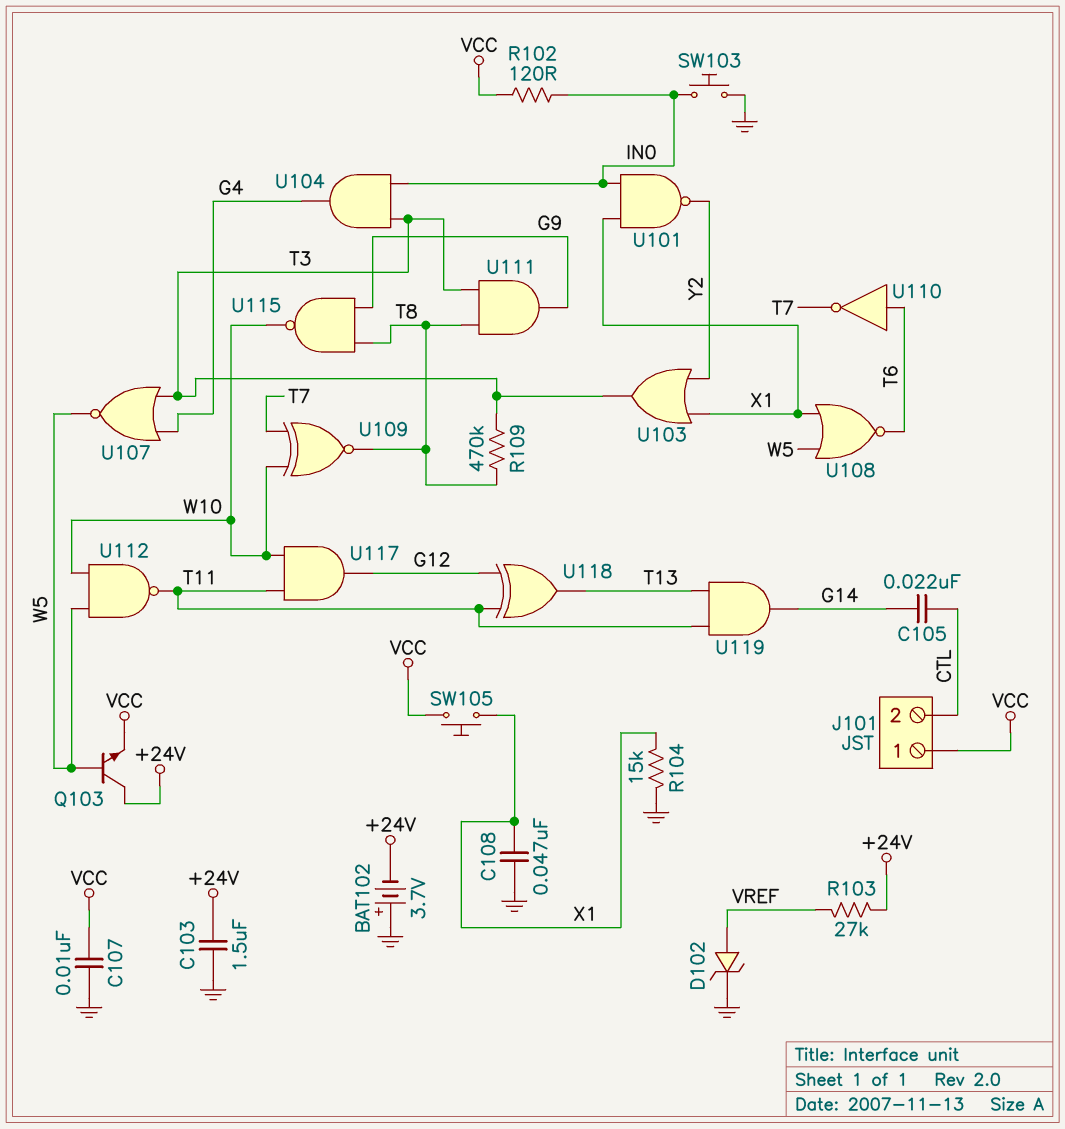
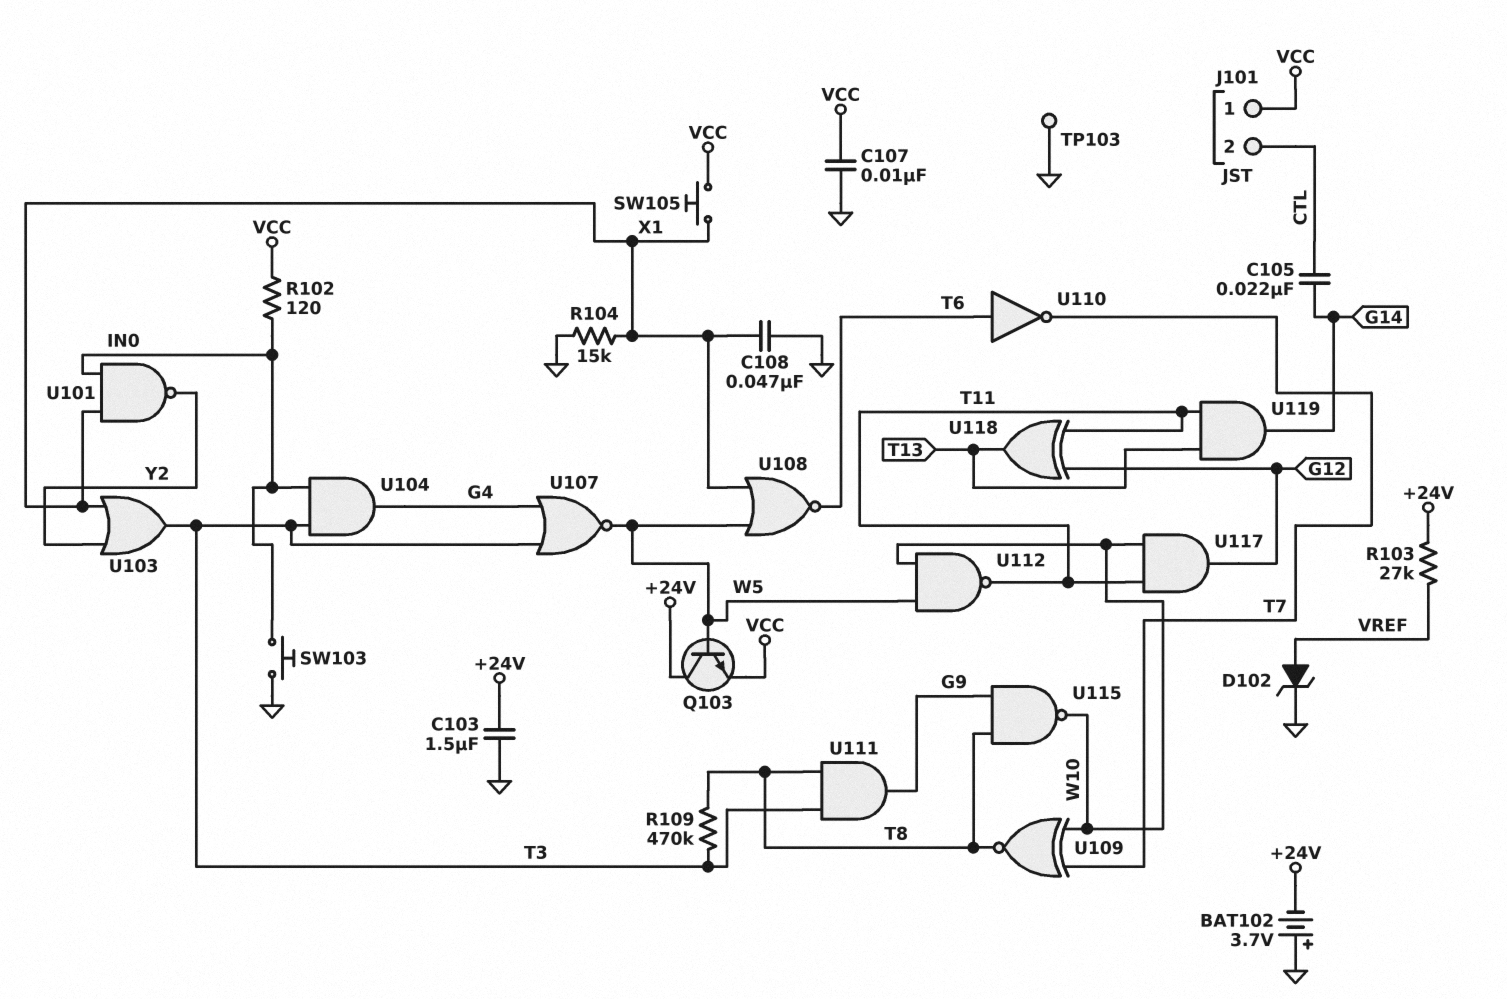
TP103: none -> test point (GND)

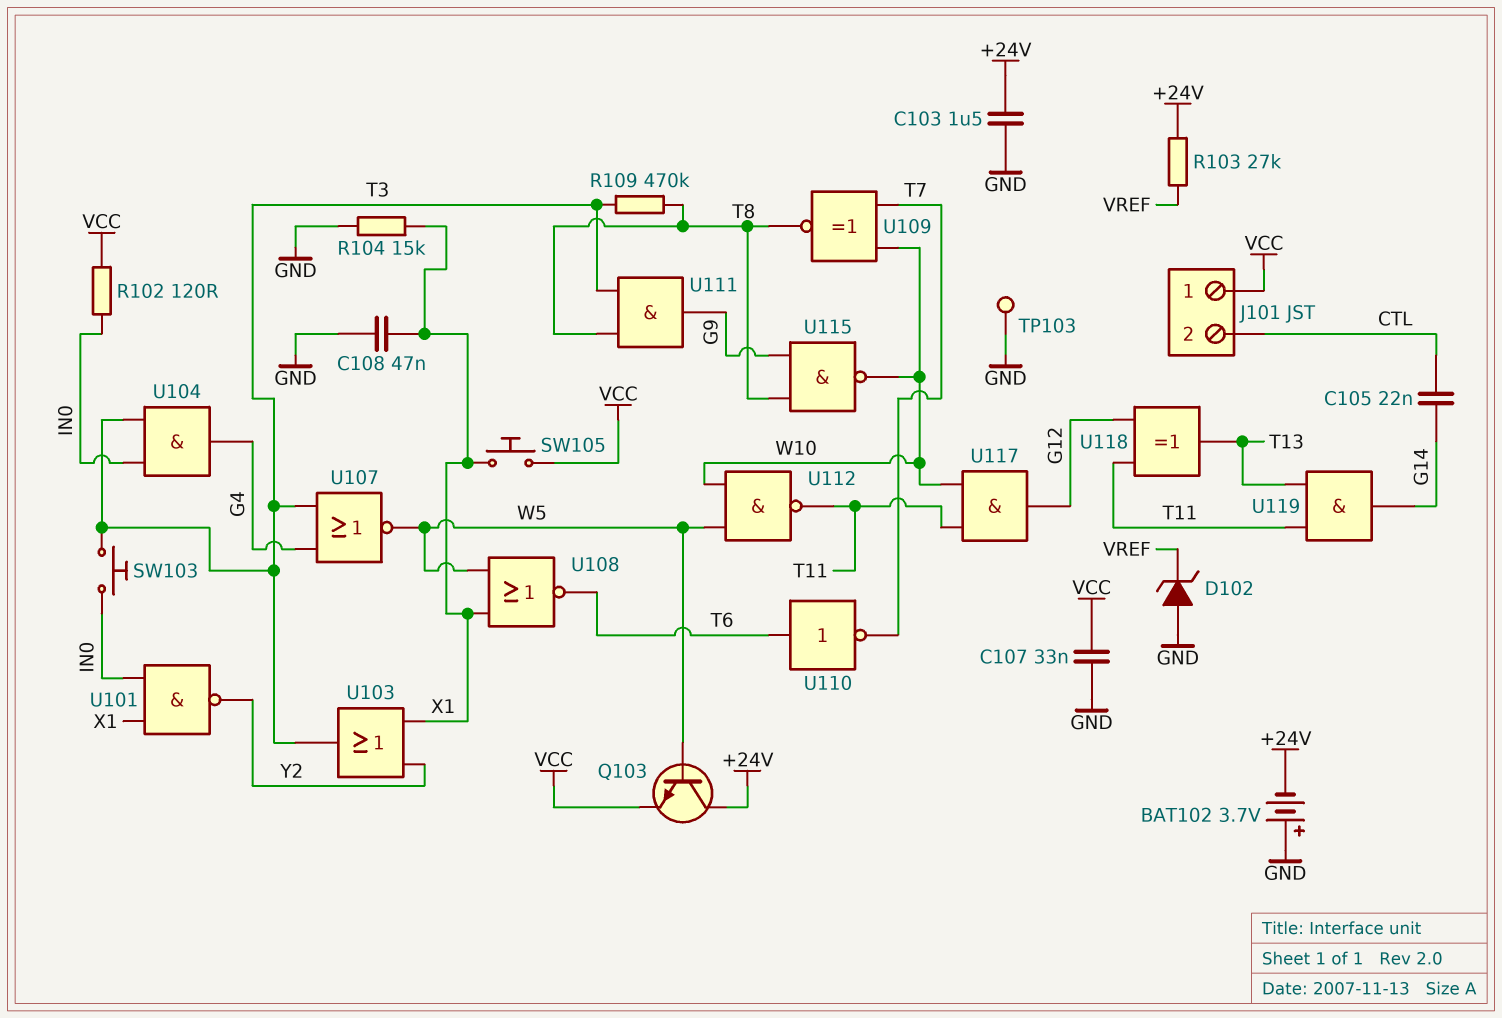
C107: 10nF (GND, VCC) -> 33nF (GND, VCC)
D102: zener (A VREF, K GND) -> zener (A GND, K VREF)
SW103: button (GND, IN0) -> button (IN0, T3)

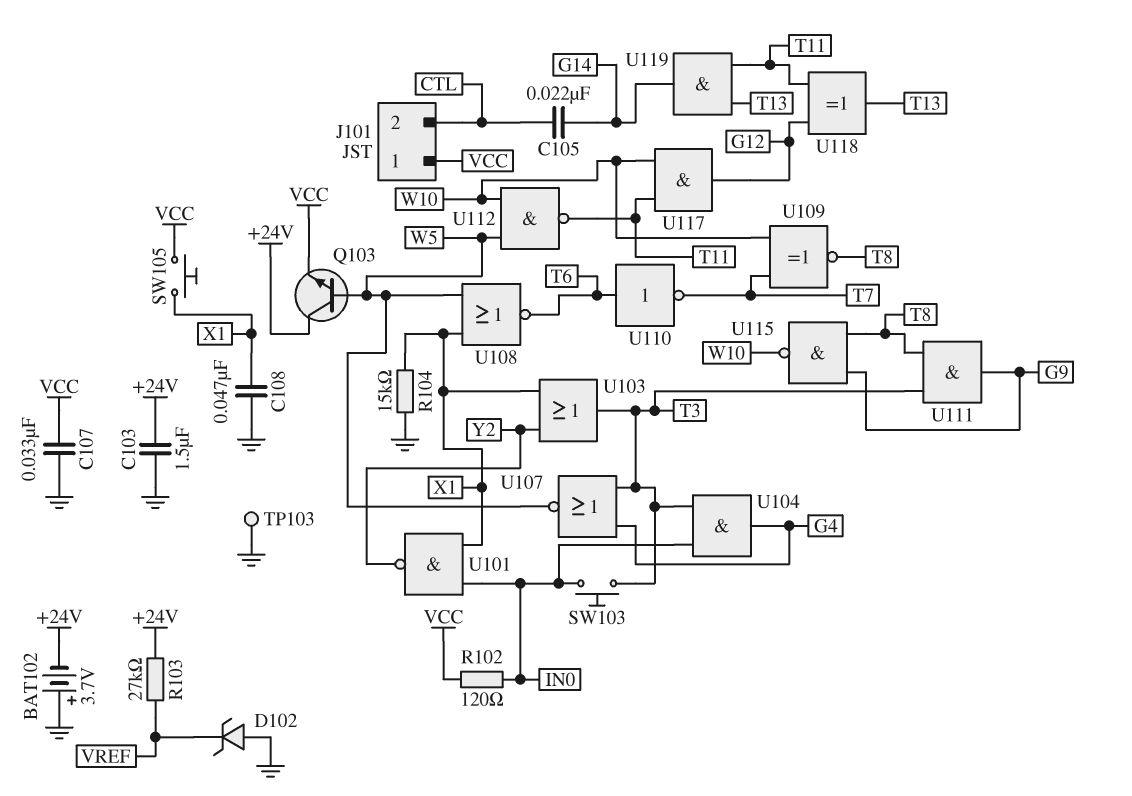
R109: 470k (T3, T8) -> none

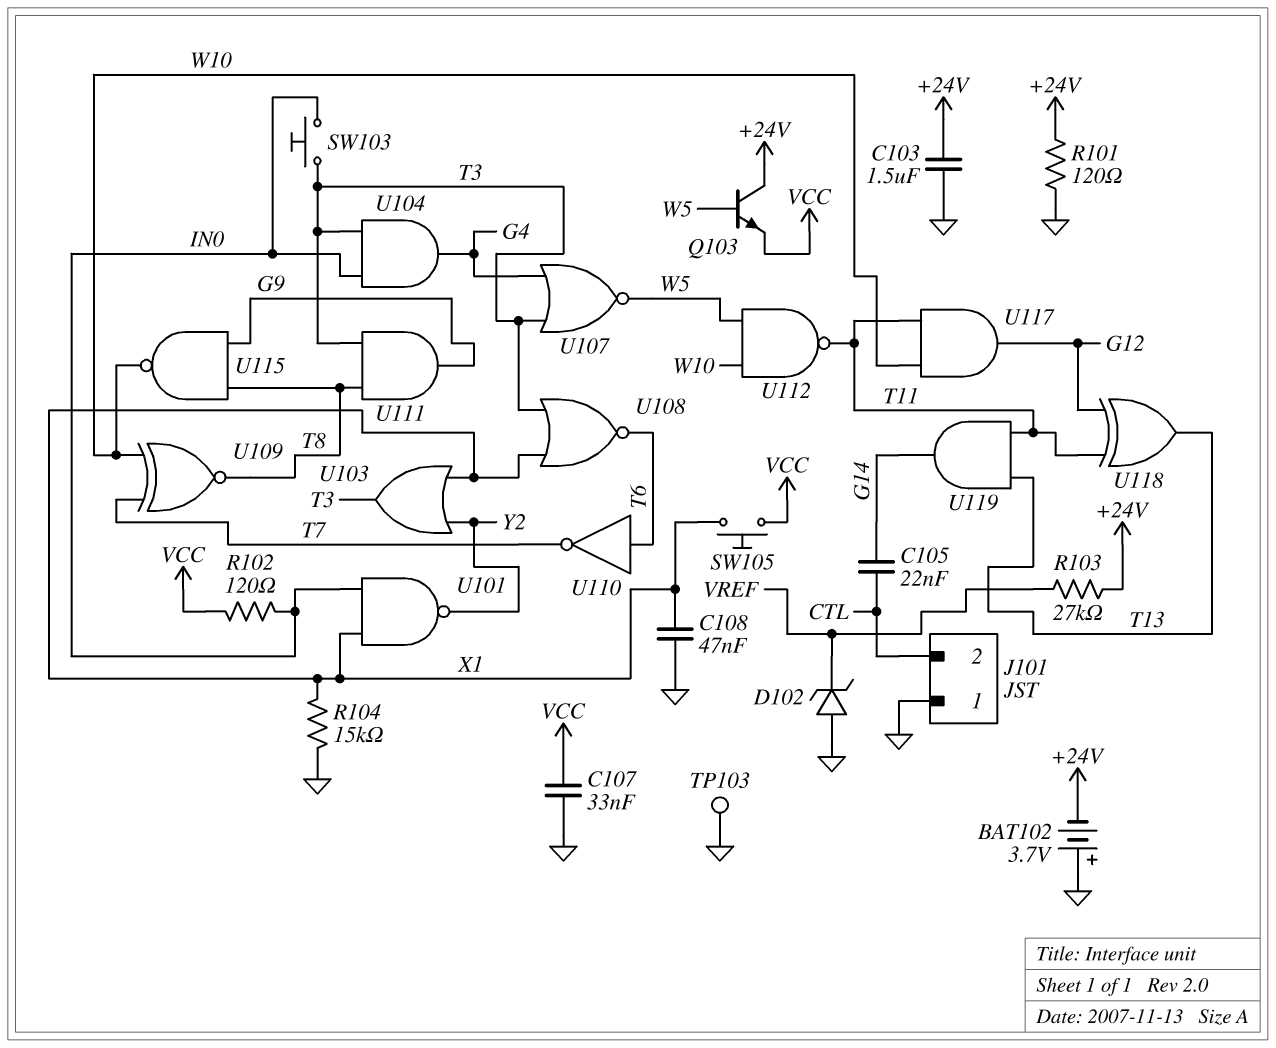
J101 pin 1: VCC -> GND
R101: none -> 120 (+24V, GND)
U108: NOR (in W5, in X1, out T6) -> NOR (in T3, in X1, out T6)

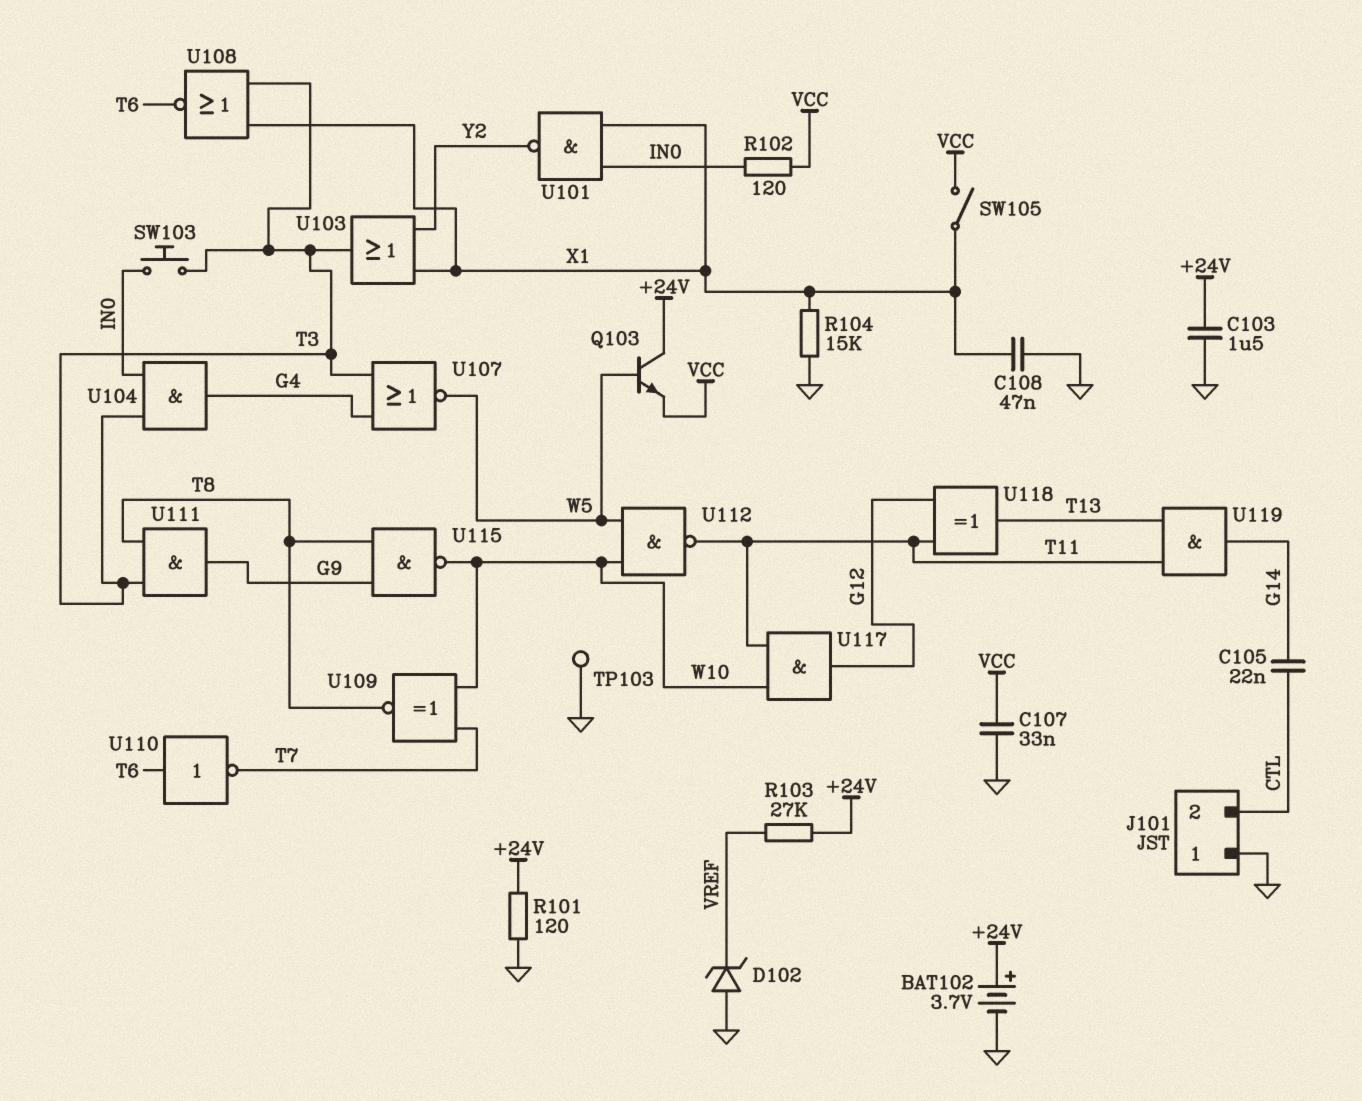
BAT102: 3.7V (plus GND, minus +24V) -> 3.7V (plus +24V, minus GND)
SW105: button (VCC, X1) -> switch (VCC, X1)

